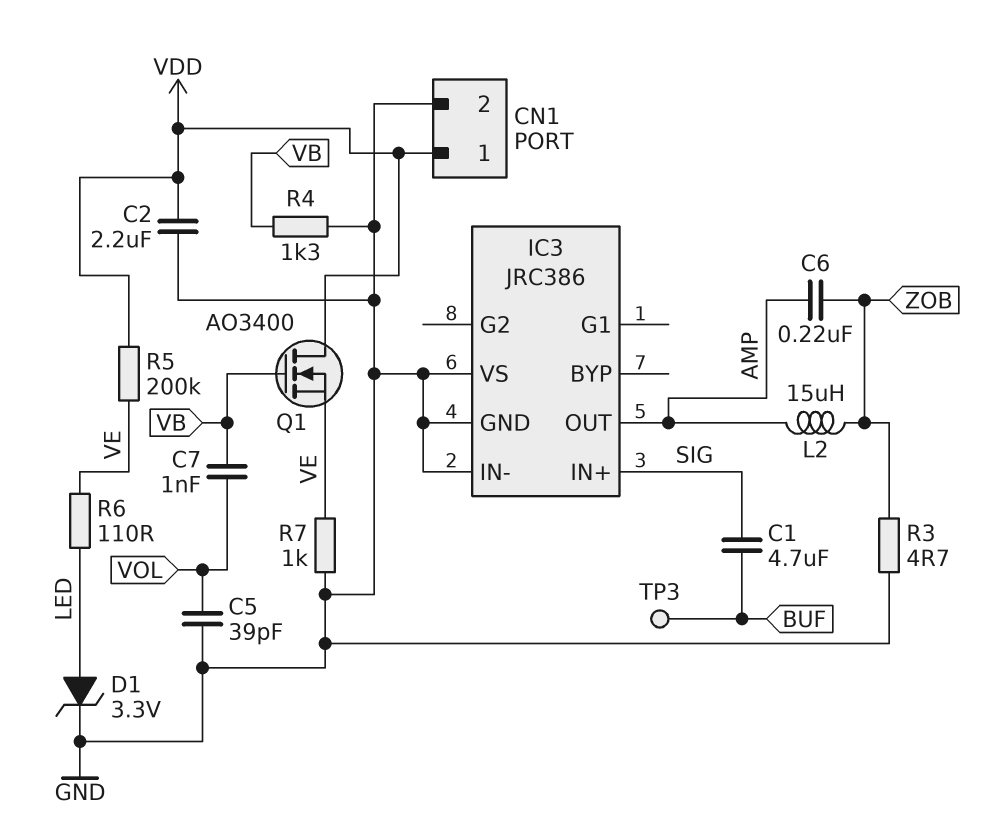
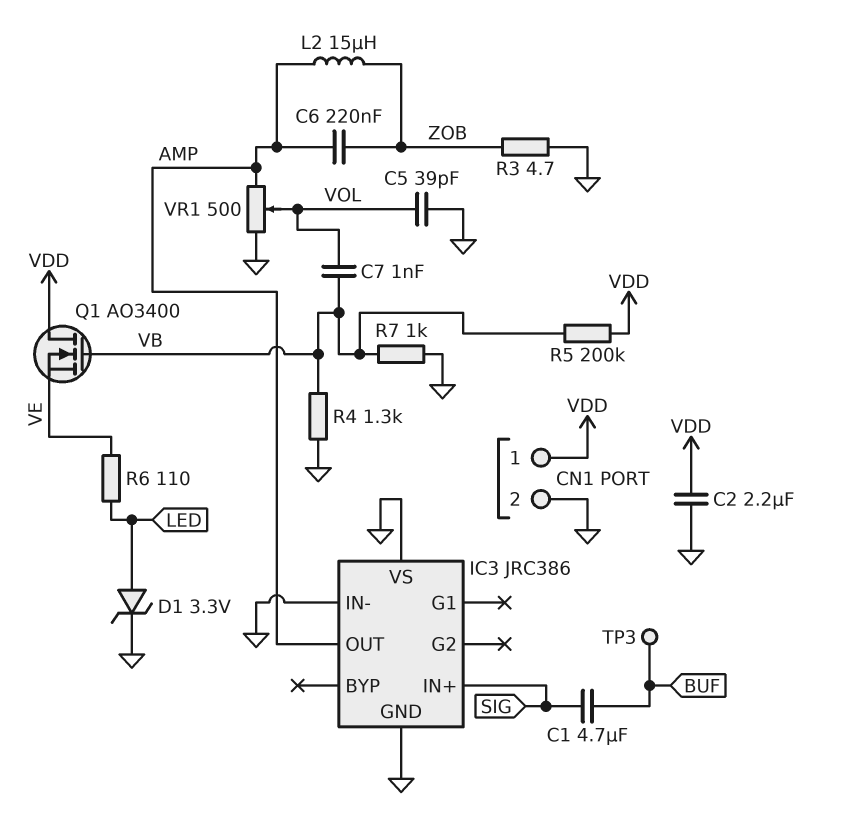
R5: 200k (VDD, VE) -> 200k (VB, VDD)
R7: 1k (GND, VE) -> 1k (GND, VB)
VR1: none -> 500 (AMP, GND, wiper VOL)

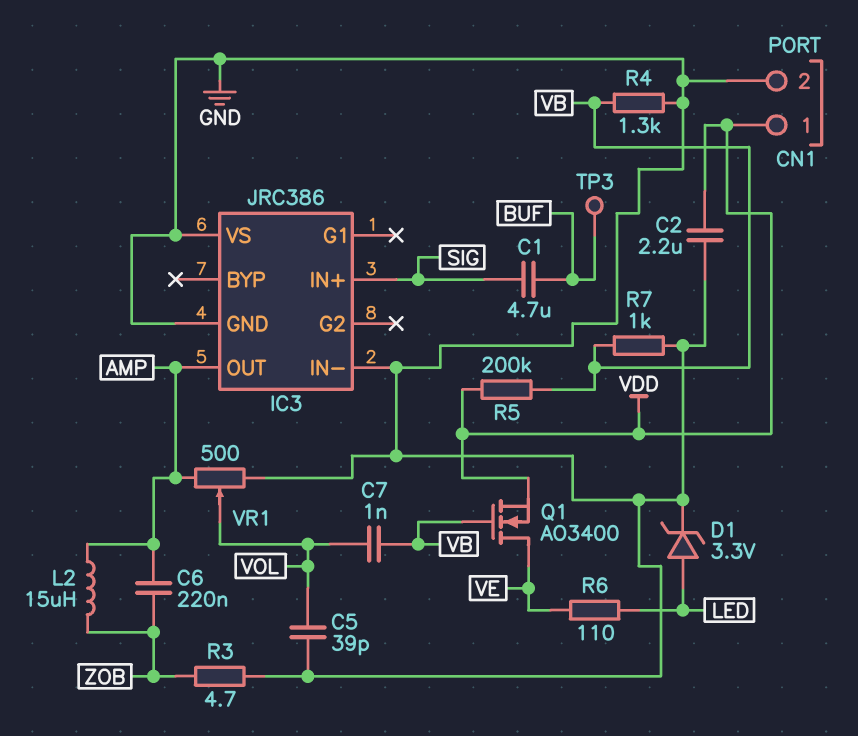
Q1: NMOS AO3400 (G VB, D VDD, S VE) -> NMOS AO3400 (G VB, D VE, S VDD)

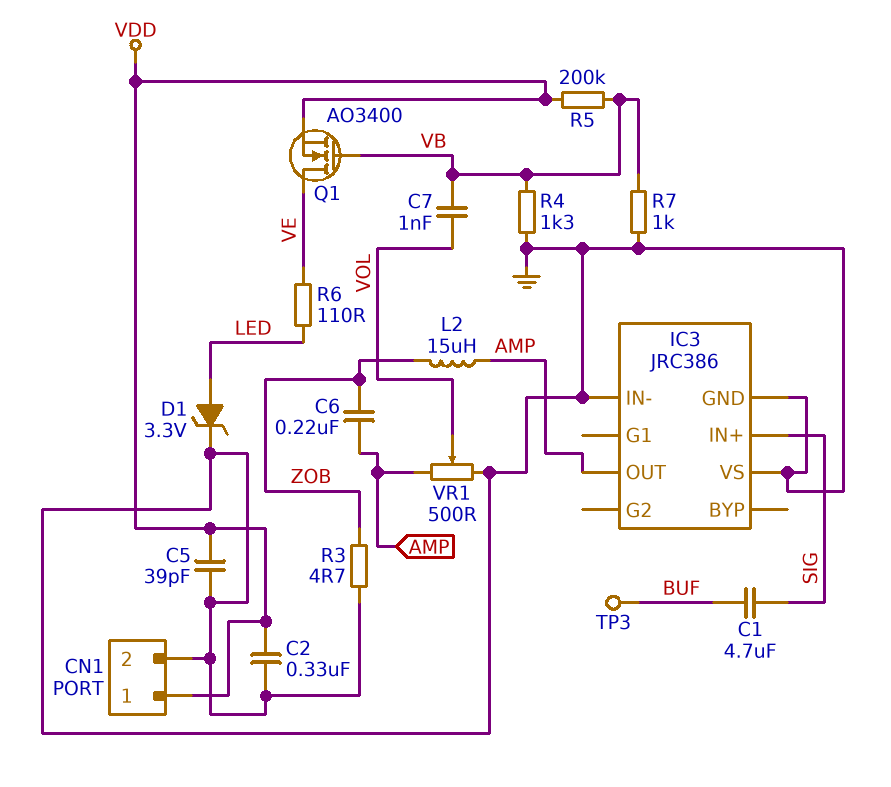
C2: 2.2uF (GND, VDD) -> 330nF (GND, VDD)
C5: 39pF (GND, VOL) -> 39pF (GND, VDD)

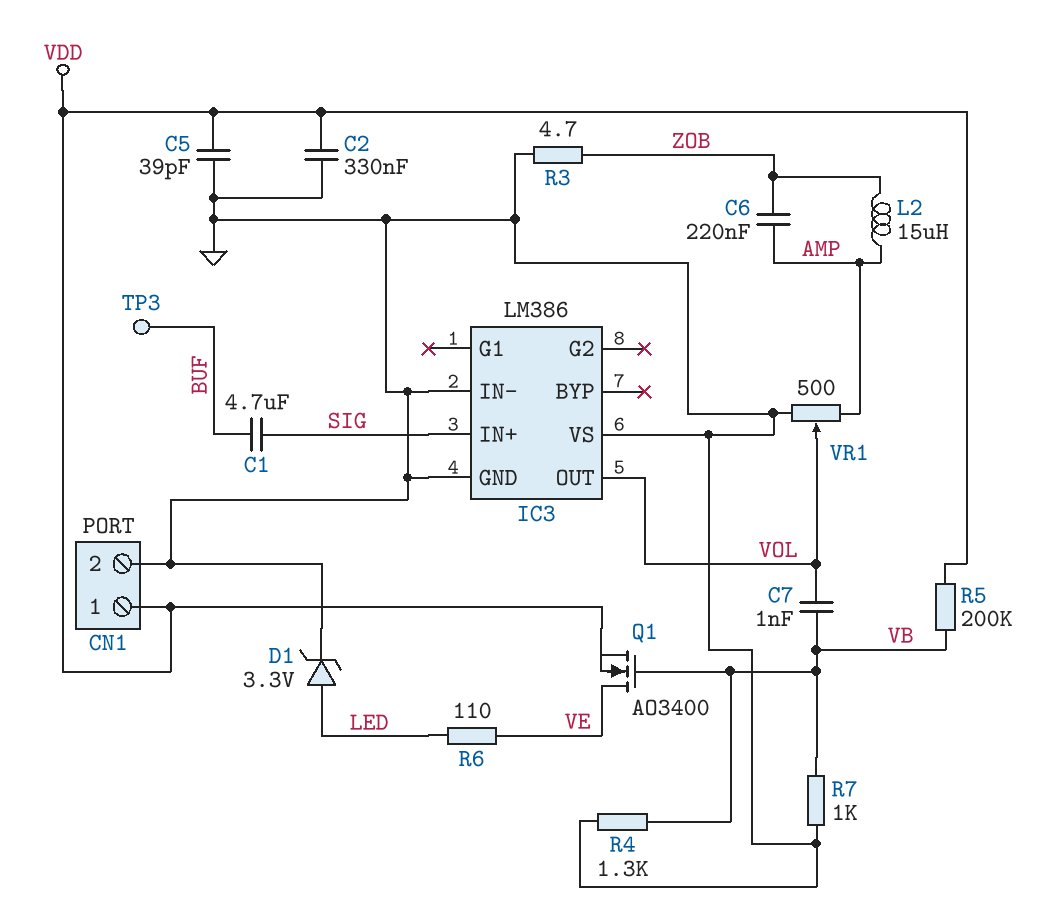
IC3: JRC386 -> LM386
IC3 pin OUT: AMP -> VOL

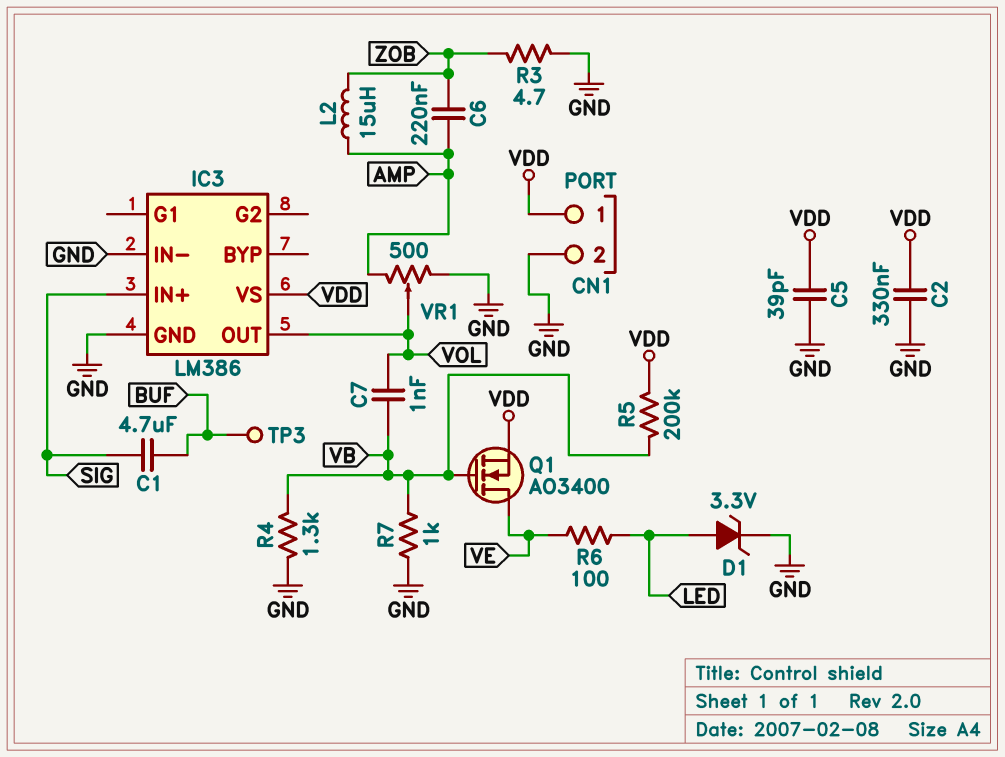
IC3 pin VS: GND -> VDD
R6: 110 (LED, VE) -> 100 (LED, VE)

